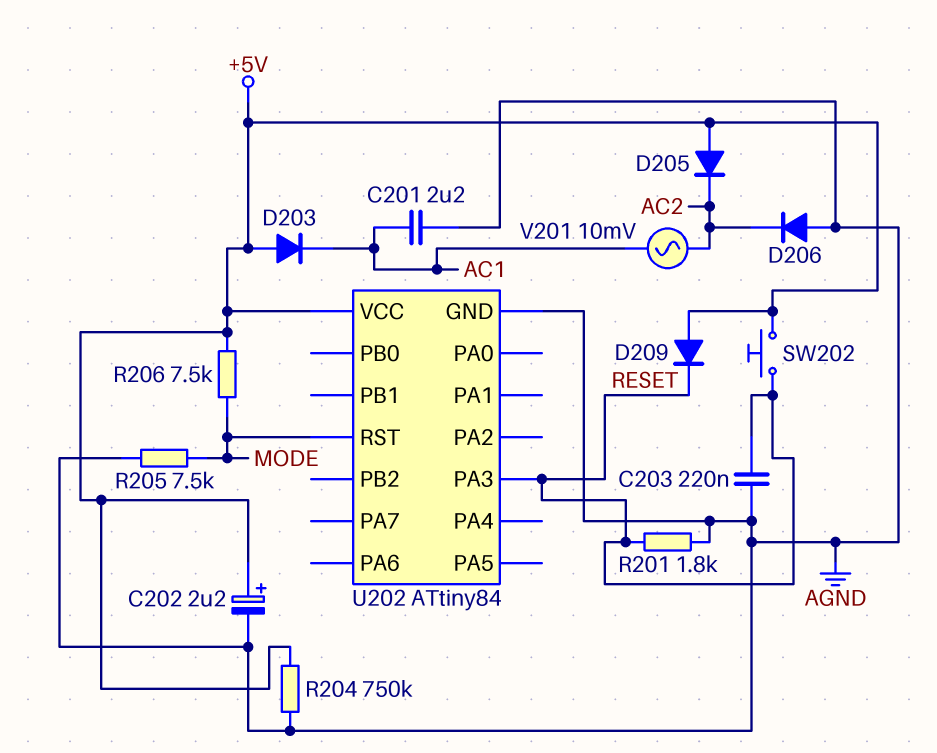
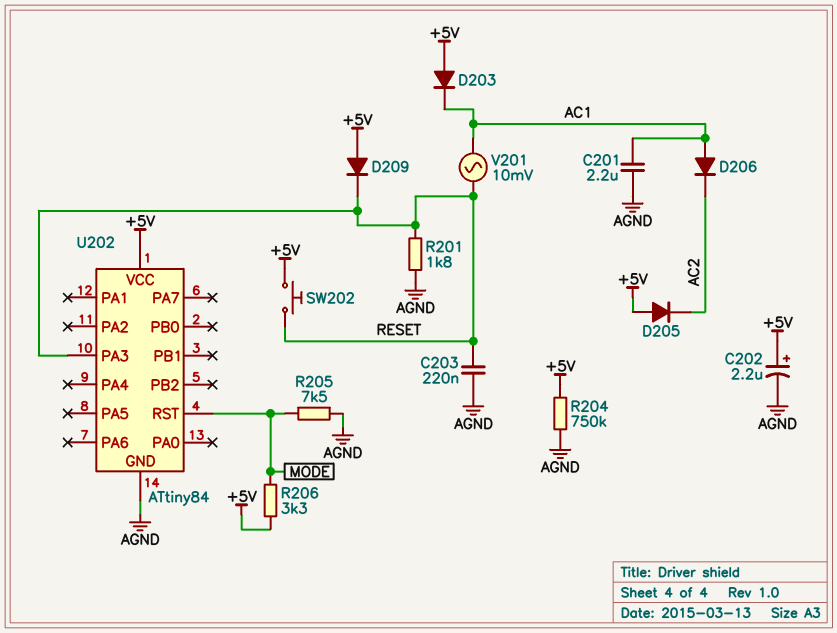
D206: diode (A AGND, K AC2) -> diode (A AC1, K AC2)
R206: 7.5k (+5V, MODE) -> 3.3k (+5V, MODE)
V201: AC 10mV (AC1, AC2) -> AC 10mV (AC1, RESET)

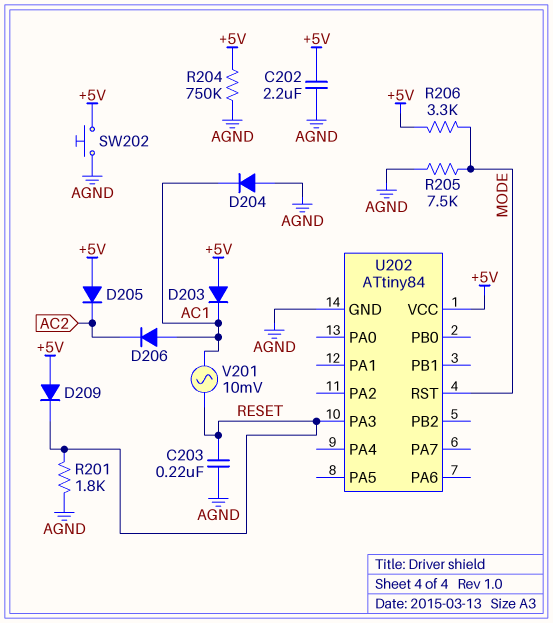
C201: 2.2uF (AC1, AGND) -> none
C202: 2.2uF (plus +5V, minus AGND) -> 2.2uF (+5V, AGND)
D204: none -> diode (A AGND, K AC1)
SW202: button (+5V, RESET) -> button (+5V, AGND)

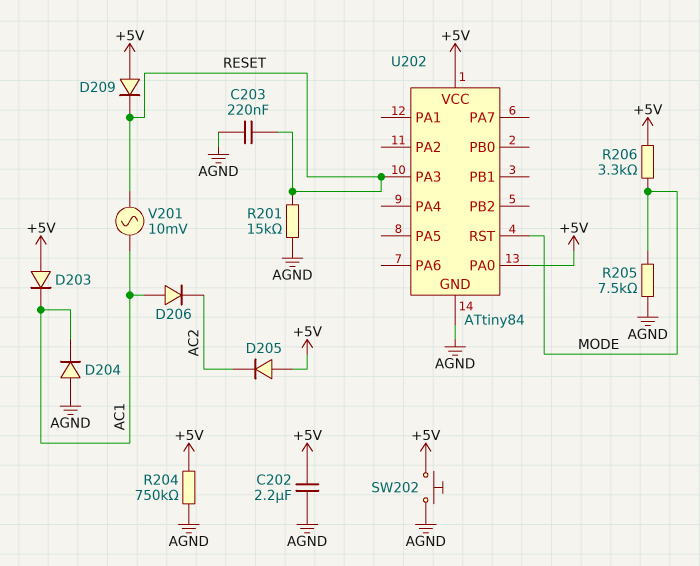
R201: 1.8k (AGND, RESET) -> 15k (AGND, RESET)
U202 pin PA0: none -> +5V

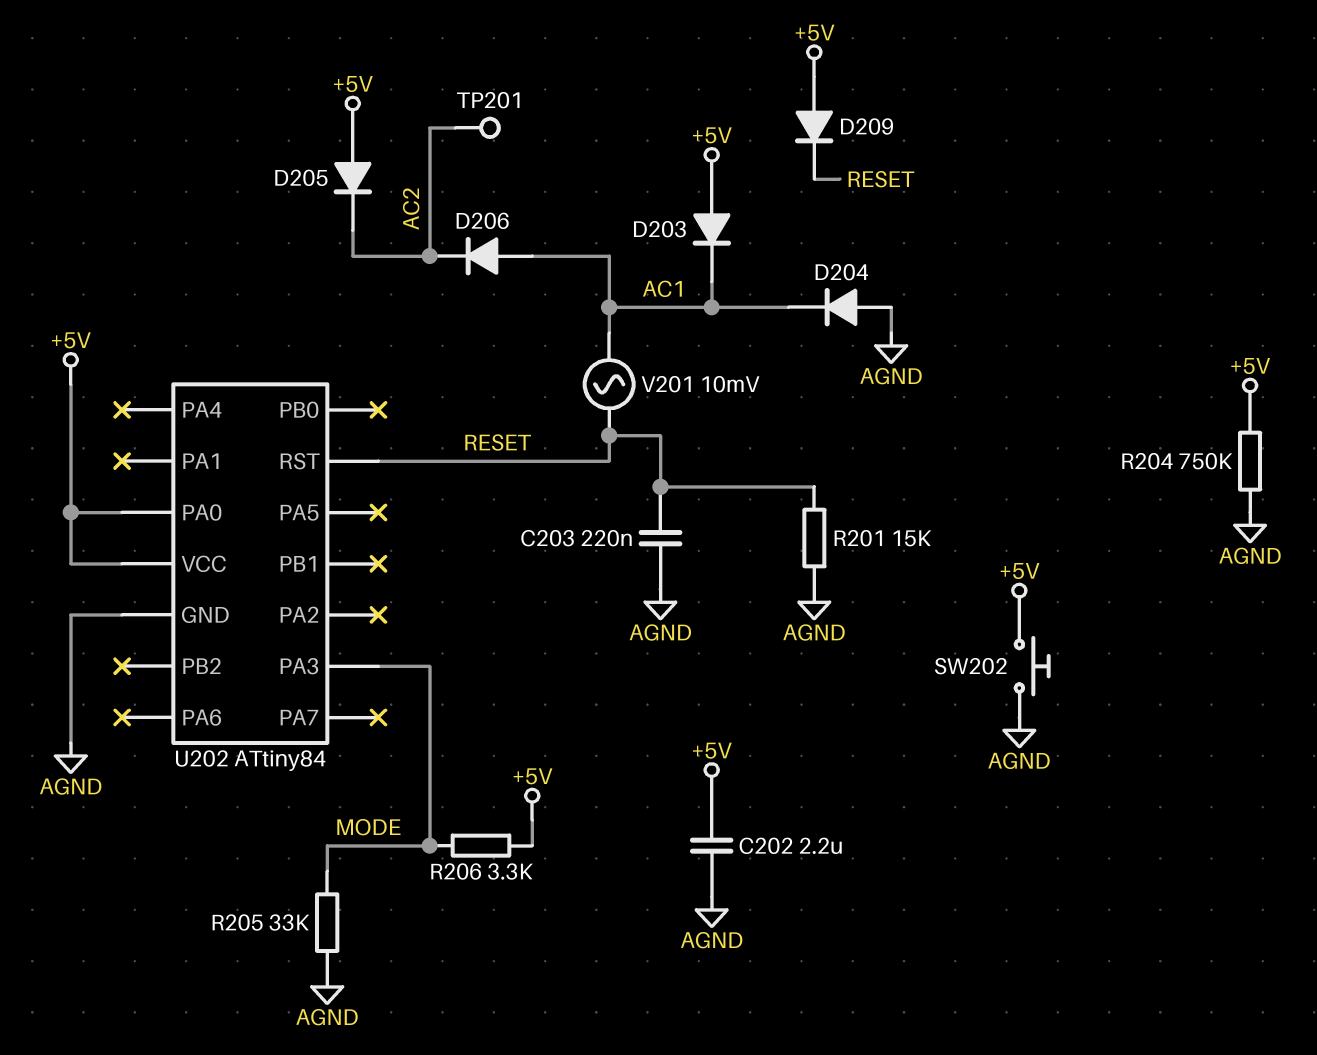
R205: 7.5k (AGND, MODE) -> 33k (AGND, MODE)
TP201: none -> test point (AC2)
U202 pin PA3: RESET -> MODE
U202 pin RST: MODE -> RESET

